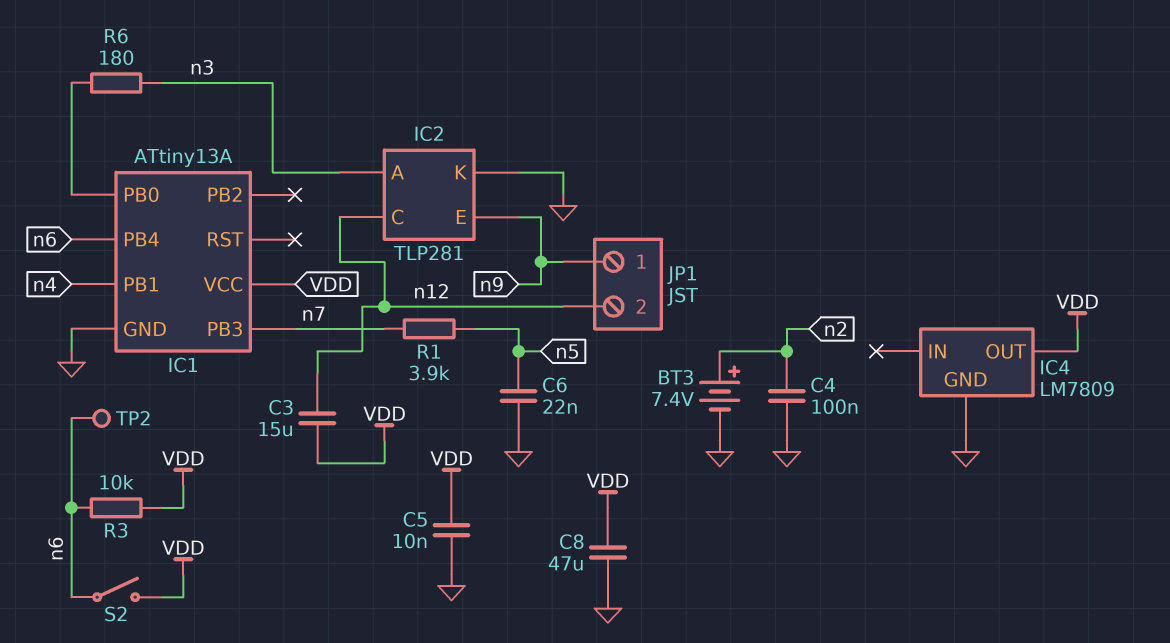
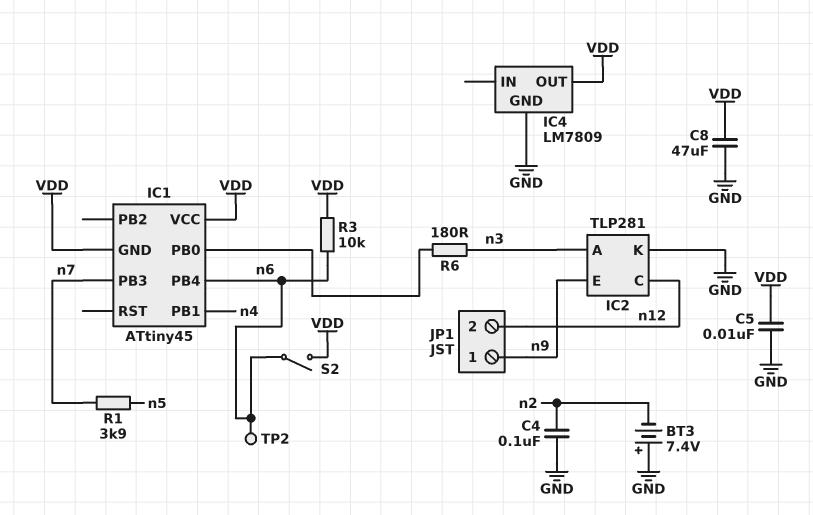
BT3: 7.4V (plus n2, minus GND) -> 7.4V (plus GND, minus n2)
C3: 15uF (VDD, n12) -> none
C6: 22nF (GND, n5) -> none
IC1: ATtiny13A -> ATtiny45
IC1 pin GND: GND -> VDD

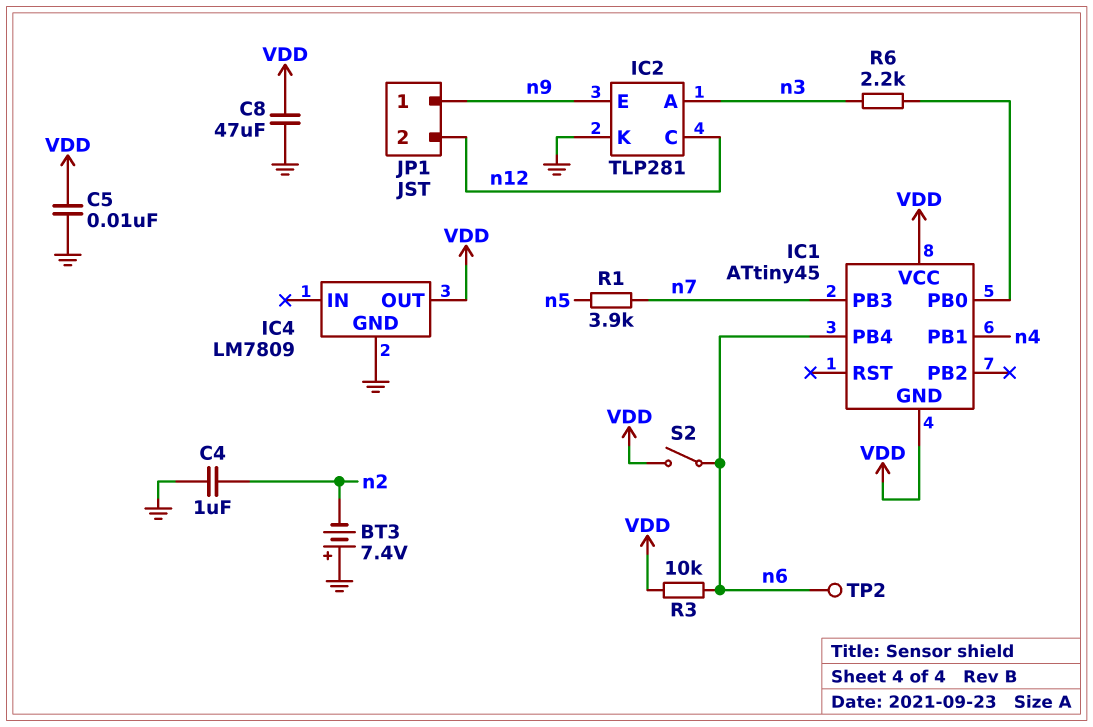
C4: 100nF (GND, n2) -> 1uF (GND, n2)
R6: 180 (IC1/PB0, n3) -> 2.2k (IC1/PB0, n3)

